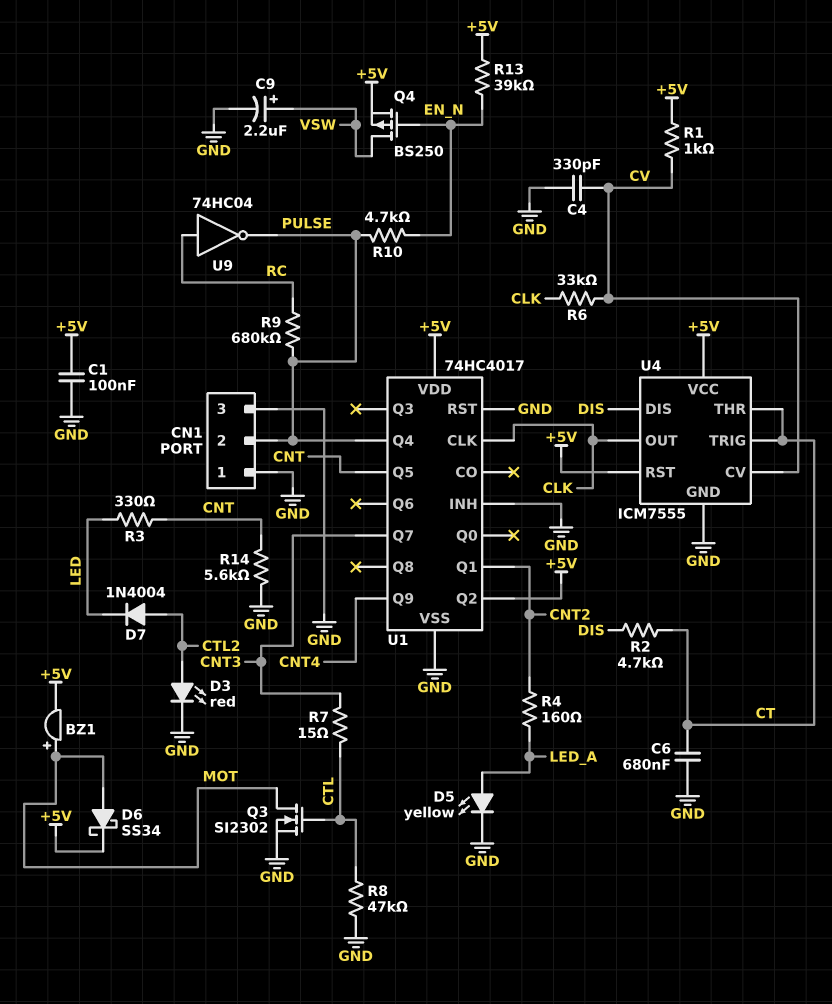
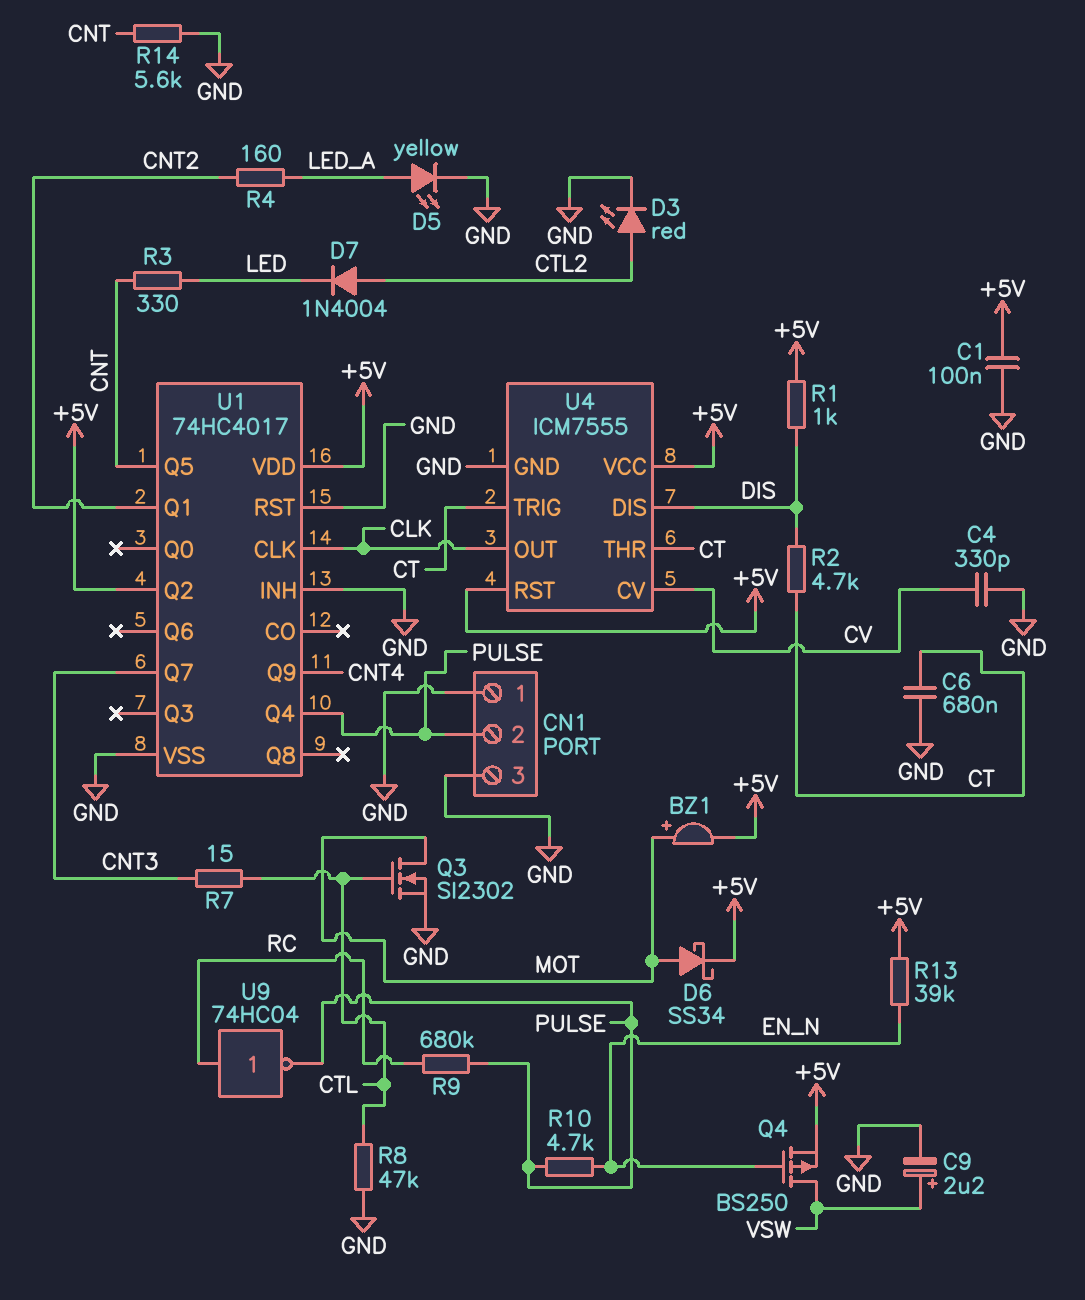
R1: 1k (+5V, CV) -> 1k (+5V, DIS)
R6: 33k (CLK, CV) -> none

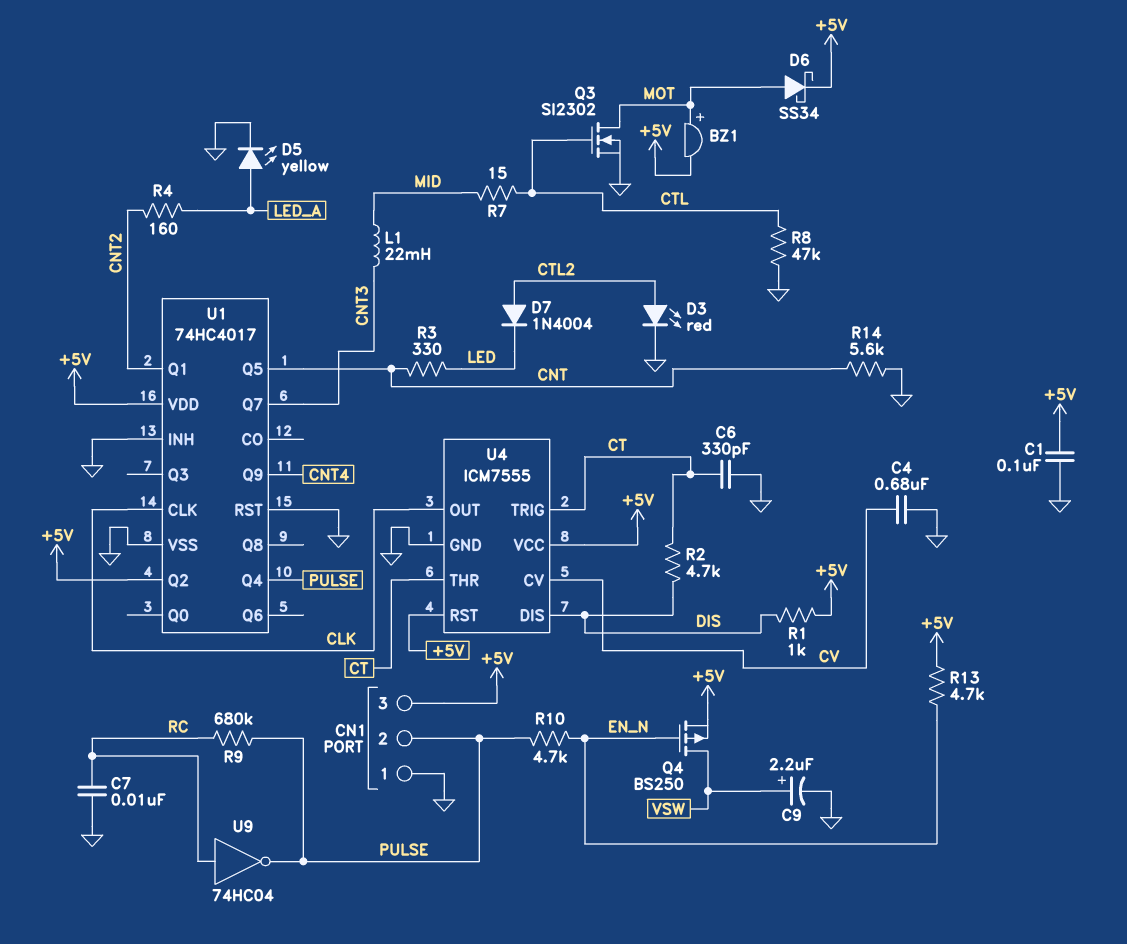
C4: 330pF (CV, GND) -> 680nF (CV, GND)
C6: 680nF (CT, GND) -> 330pF (CT, GND)
C7: none -> 10nF (GND, RC)
CN1 pin 3: GND -> +5V
L1: none -> 22mH (CNT3, MID)
R7: 15 (CNT3, CTL) -> 15 (CTL, MID)
R13: 39k (+5V, EN_N) -> 4.7k (+5V, EN_N)

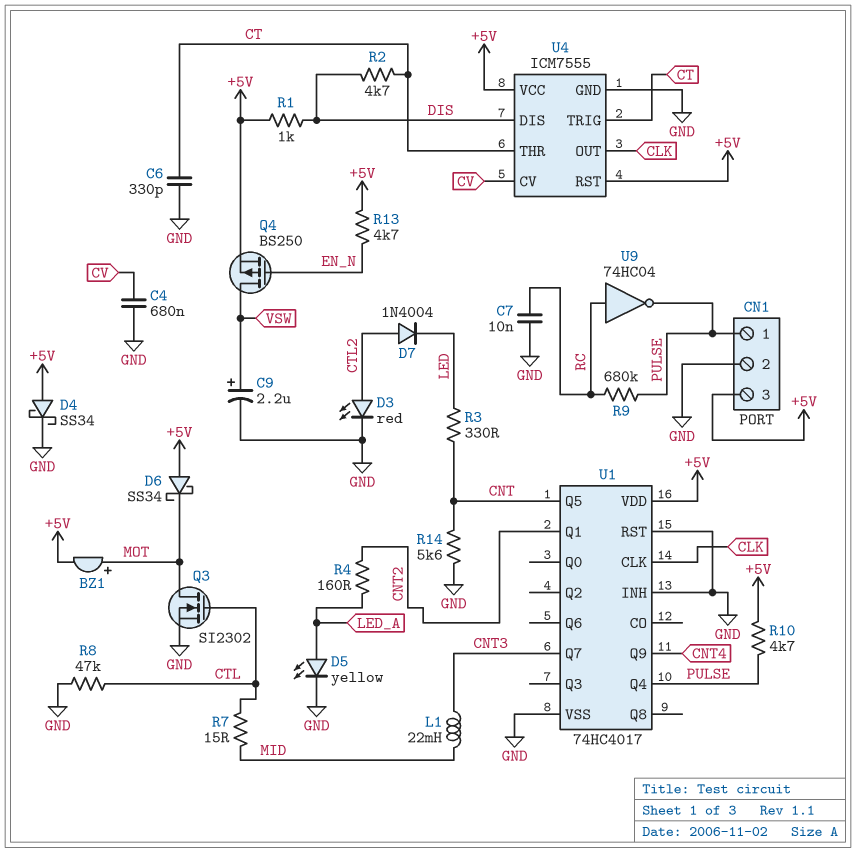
C1: 100nF (+5V, GND) -> none
CN1 pin 1: GND -> PULSE
CN1 pin 2: PULSE -> GND
D4: none -> schottky SS34 (A +5V, K GND)
D6: schottky SS34 (A MOT, K +5V) -> schottky SS34 (A +5V, K MOT)
R10: 4.7k (EN_N, PULSE) -> 4.7k (+5V, PULSE)
U1 pin Q2: +5V -> none

